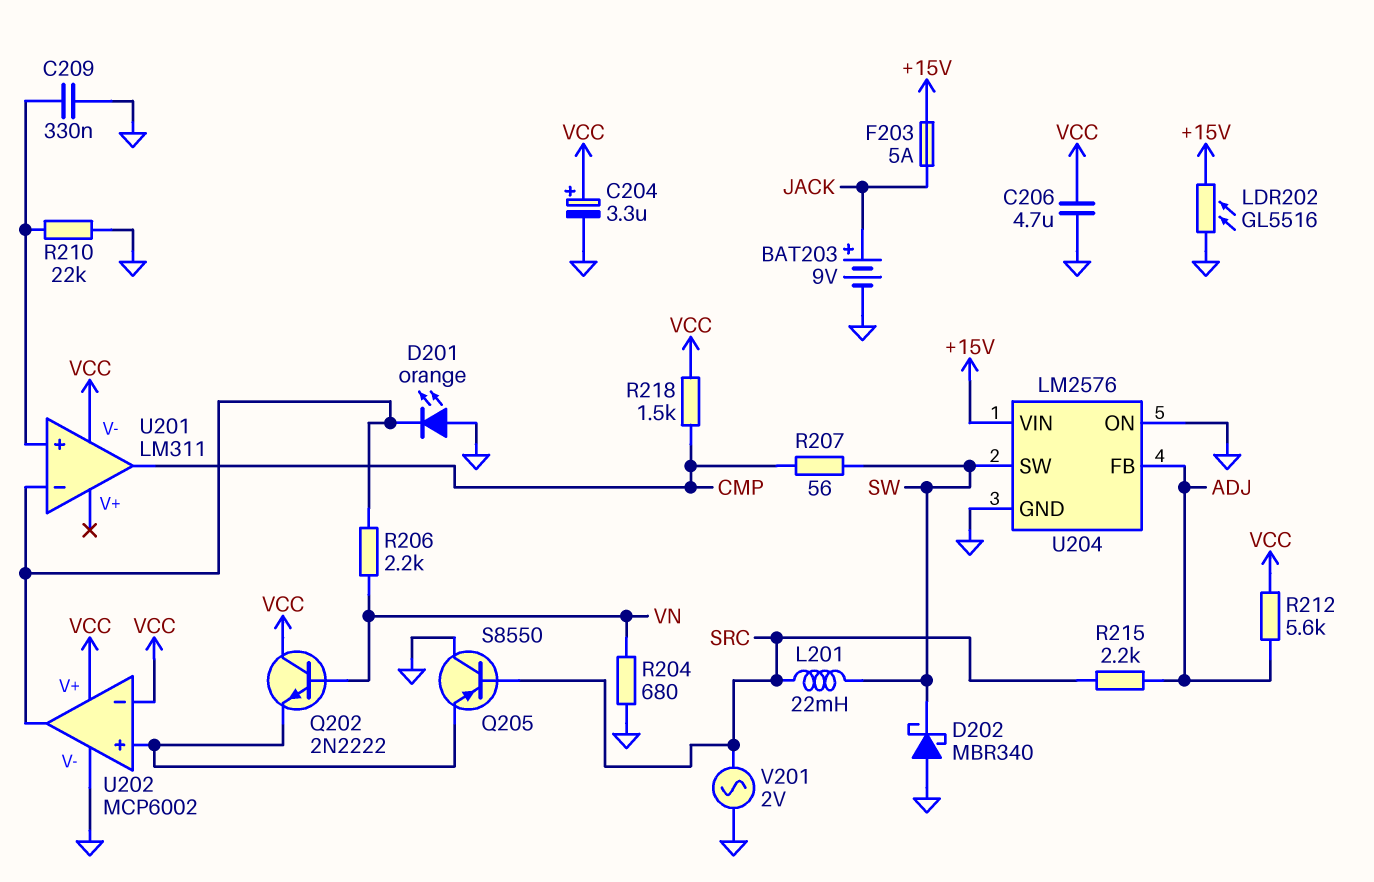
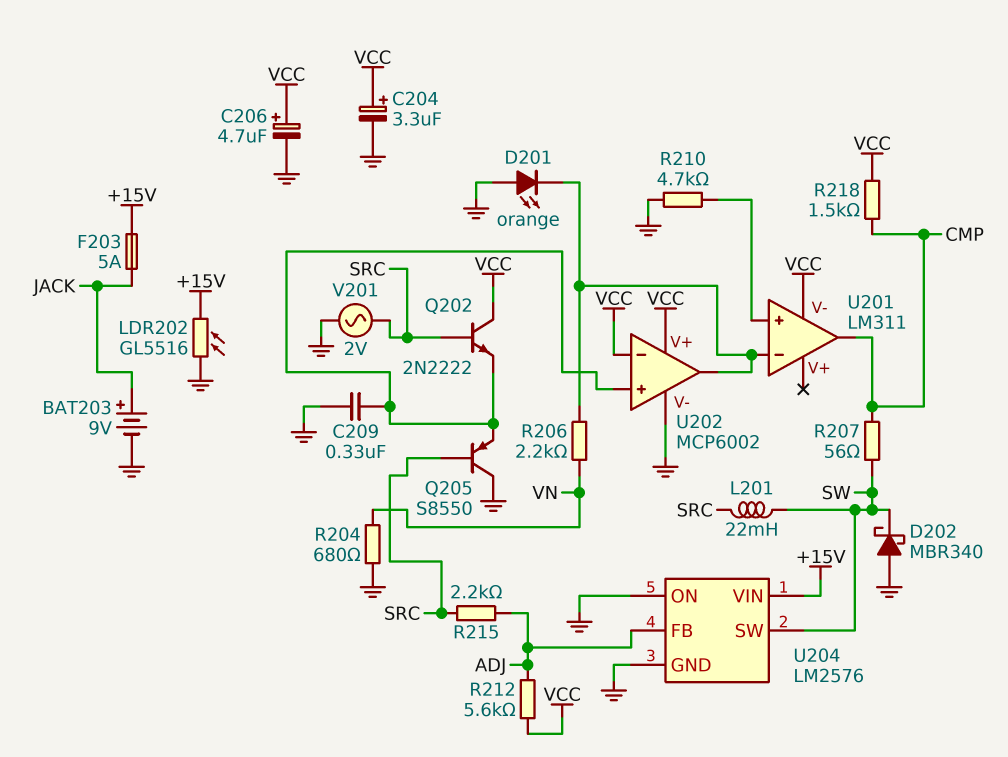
C206: 4.7uF (GND, VCC) -> 4.7uF (plus VCC, minus GND)
C209: 330nF (GND, U201/in+) -> 330nF (GND, U202/in+)
Q202: NPN 2N2222 (B VN, C VCC, E U202/in+) -> NPN 2N2222 (B SRC, C VCC, E U202/in+)
R210: 22k (GND, U201/in+) -> 4.7k (GND, U201/in+)

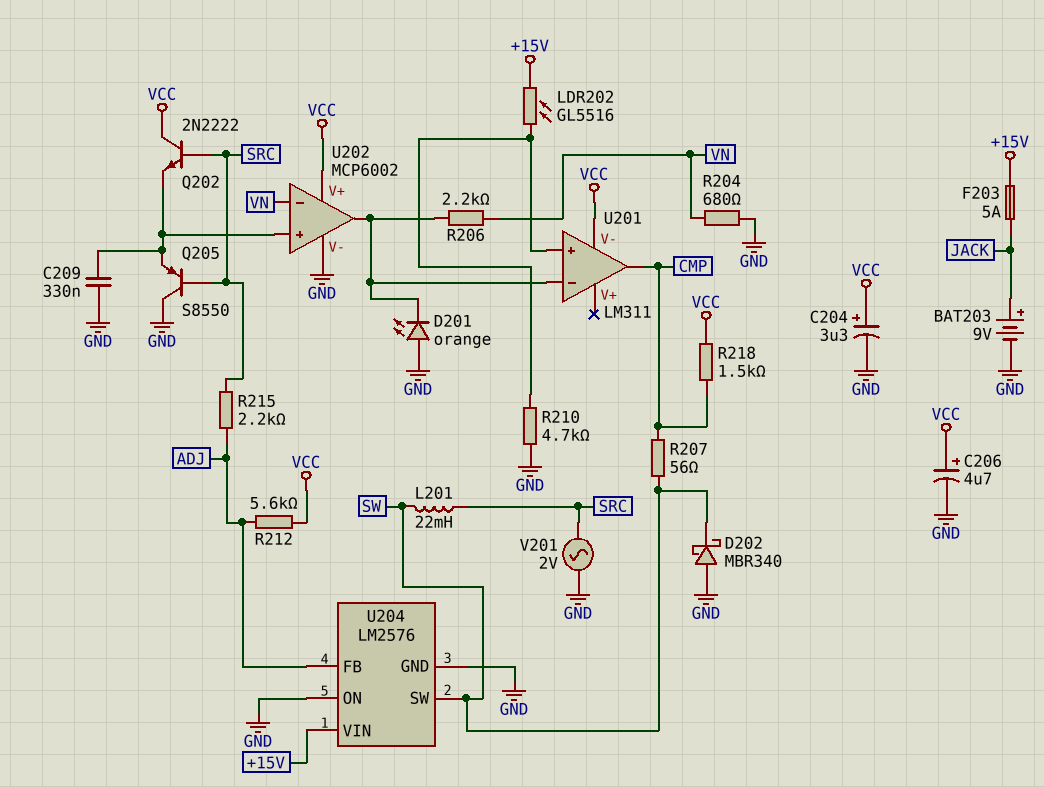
LDR202: GL5516 (+15V, GND) -> GL5516 (+15V, U201/in+)
U202 pin in-: VCC -> VN

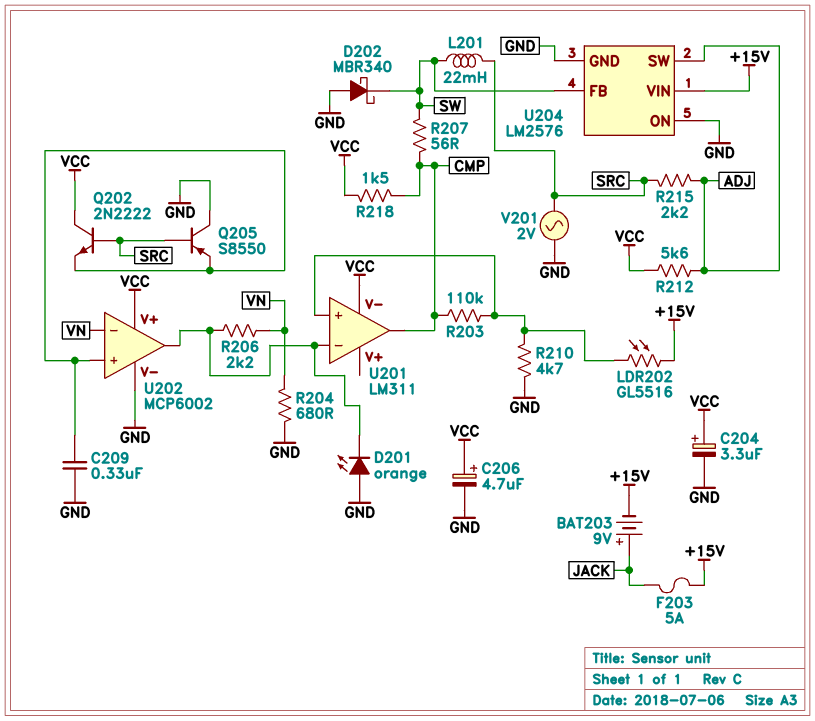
BAT203: 9V (plus JACK, minus GND) -> 9V (plus JACK, minus +15V)
R203: none -> 110k (CMP, U201/in+)
U204 pin FB: ADJ -> SW
U204 pin SW: SW -> ADJ

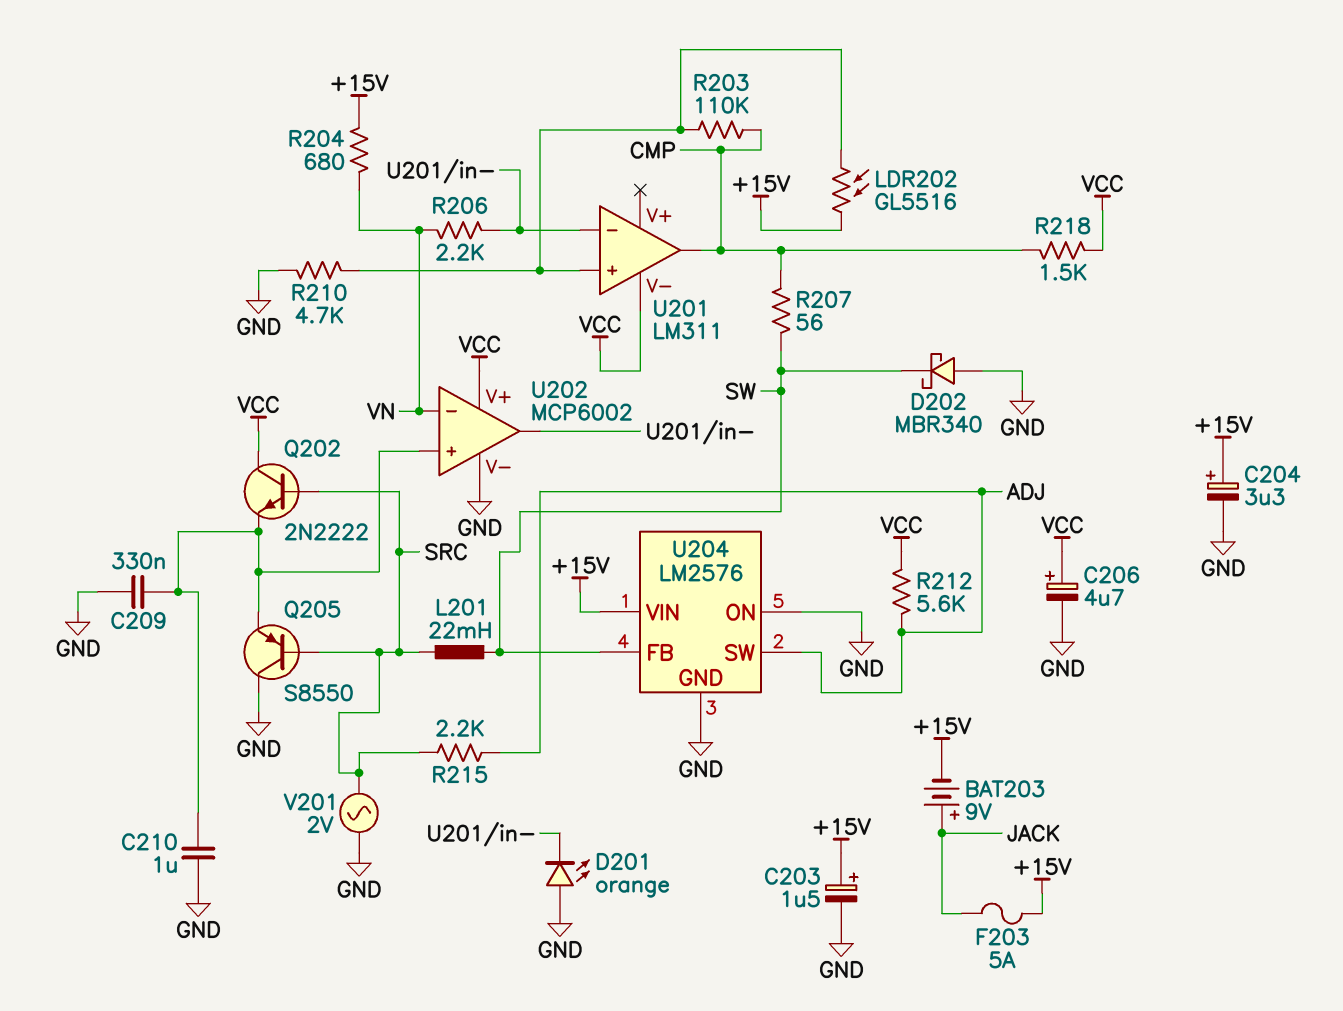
C203: none -> 1.5uF (plus +15V, minus GND)
C204: 3.3uF (plus VCC, minus GND) -> 3.3uF (plus +15V, minus GND)
C210: none -> 1uF (GND, U202/in+)
R204: 680 (GND, VN) -> 680 (+15V, VN)

